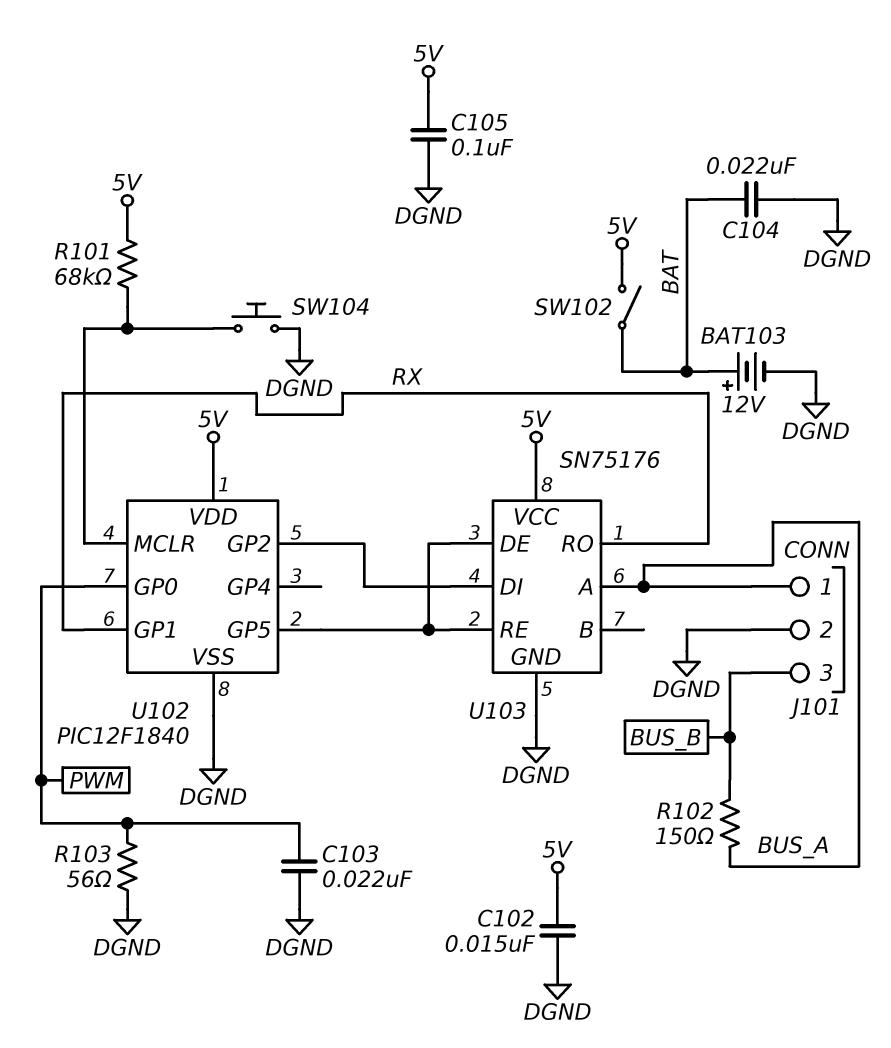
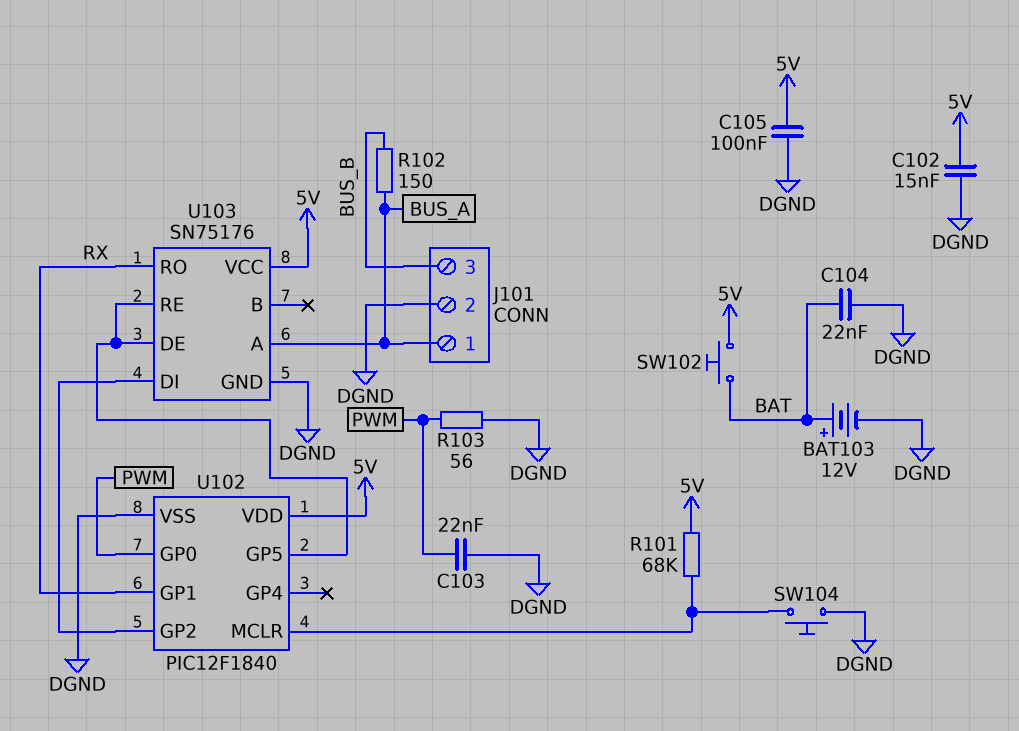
SW102: switch (5V, BAT) -> button (5V, BAT)

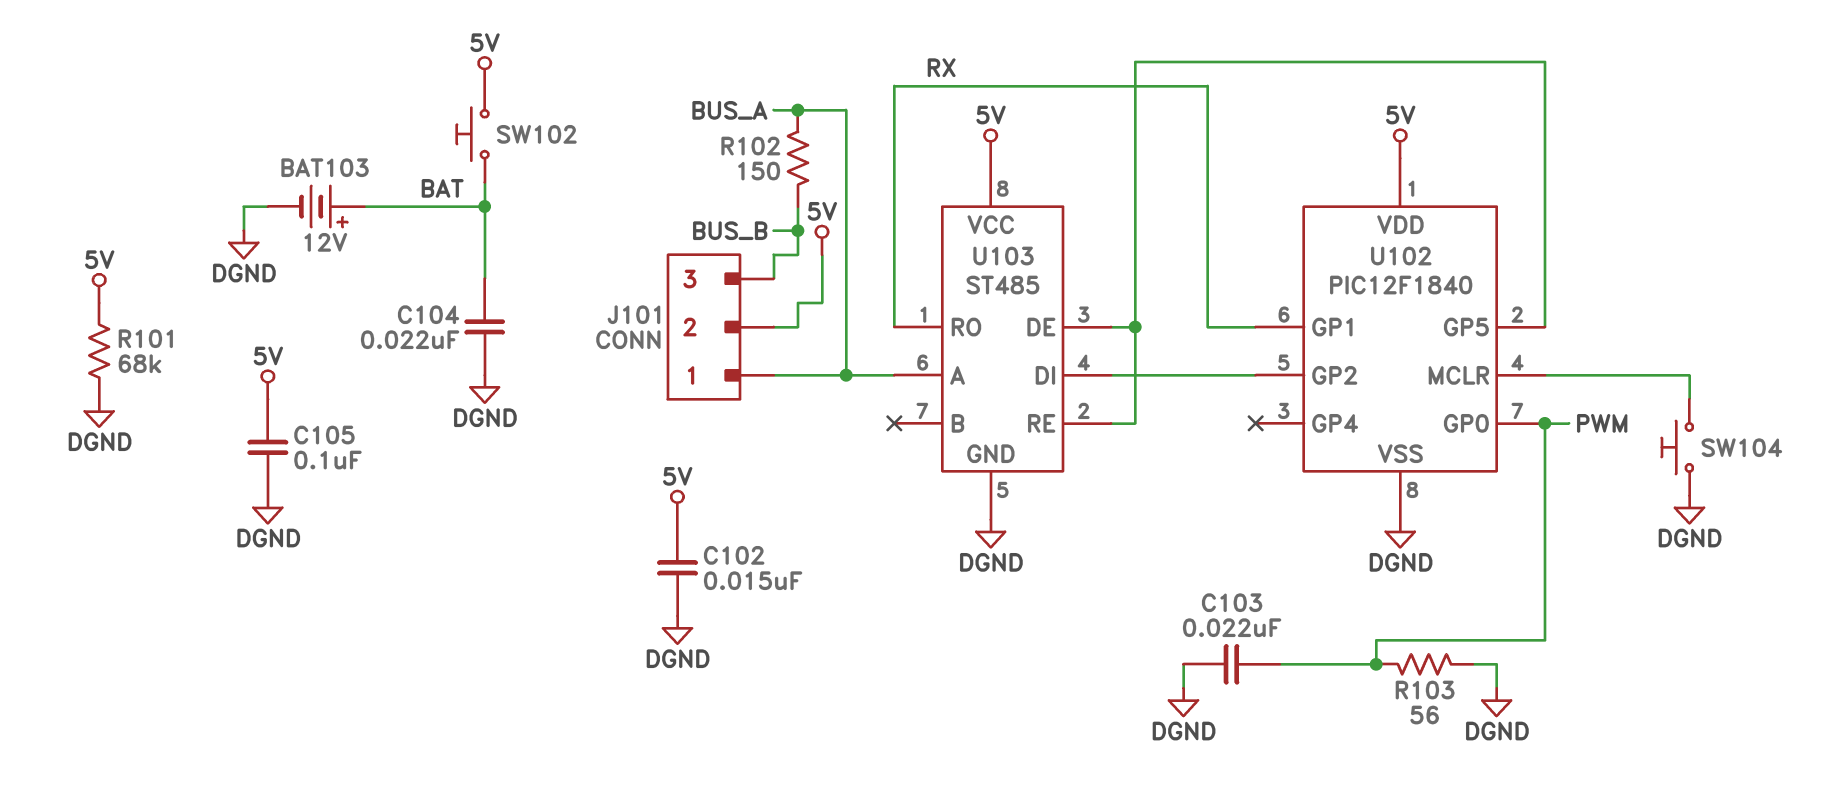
J101 pin 2: DGND -> 5V
R101: 68k (5V, U102/MCLR) -> 68k (5V, DGND)
U103: SN75176 -> ST485

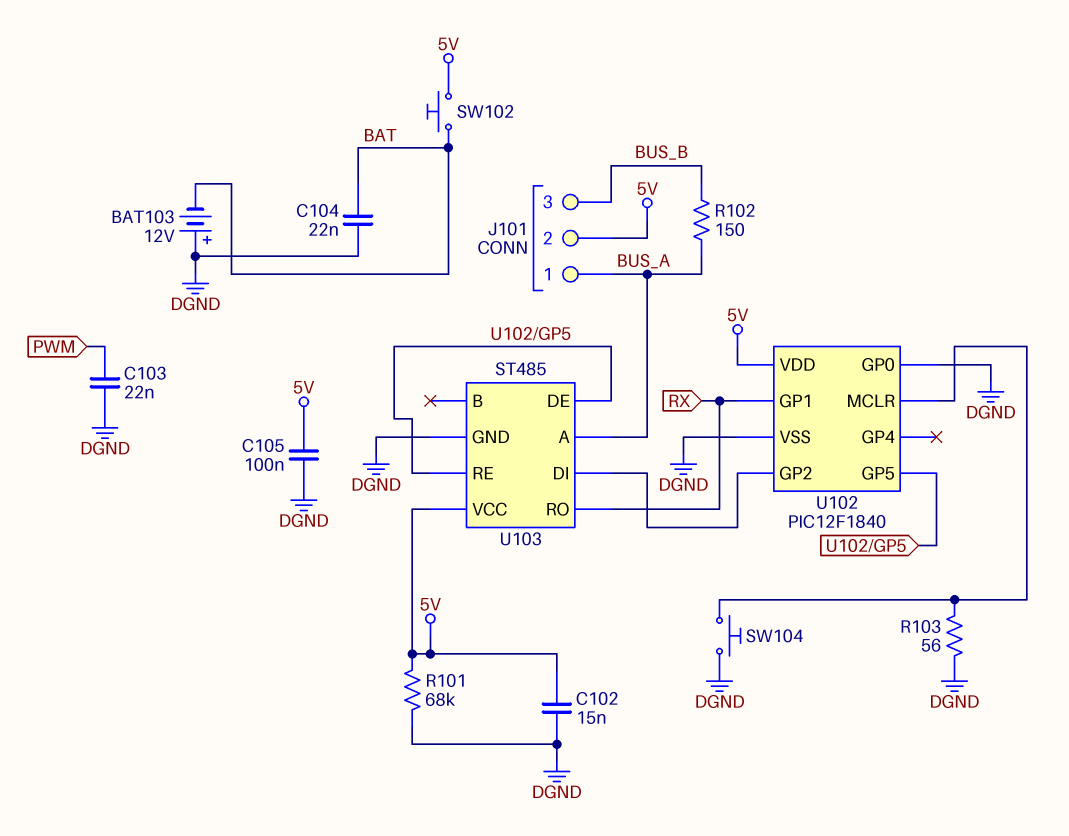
BAT103: 12V (plus BAT, minus DGND) -> 12V (plus DGND, minus BAT)
R103: 56 (DGND, PWM) -> 56 (DGND, U102/MCLR)
U102 pin GP0: PWM -> DGND

